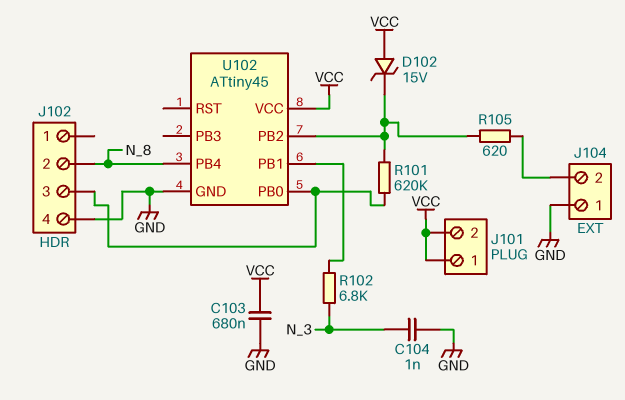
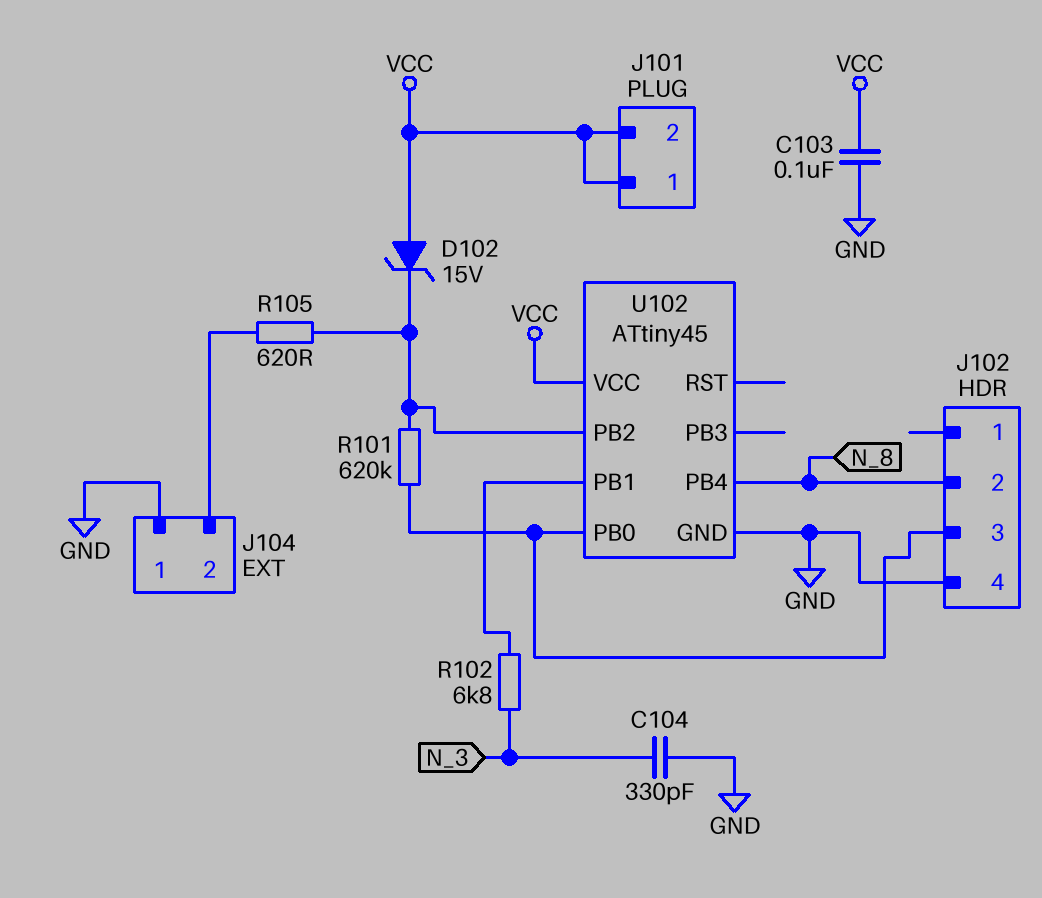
C103: 680nF (GND, VCC) -> 100nF (GND, VCC)
C104: 1nF (GND, N_3) -> 330pF (GND, N_3)

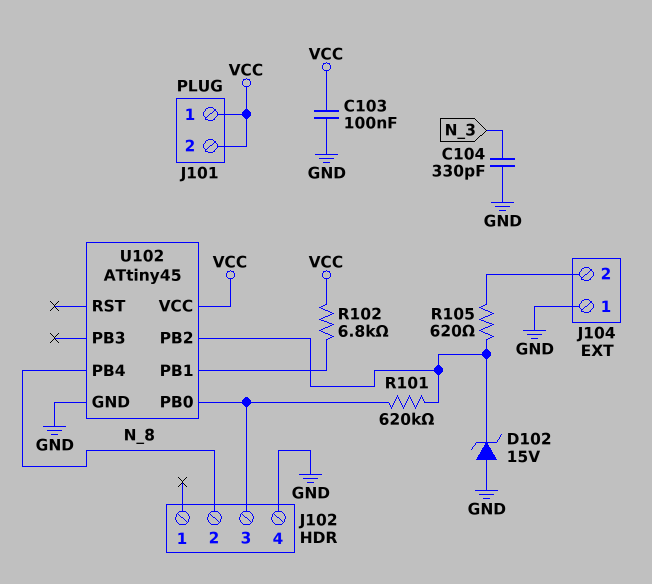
D102: zener 15V (A VCC, K U102/PB2) -> zener 15V (A GND, K U102/PB2)
R102: 6.8k (N_3, U102/PB1) -> 6.8k (U102/PB1, VCC)

